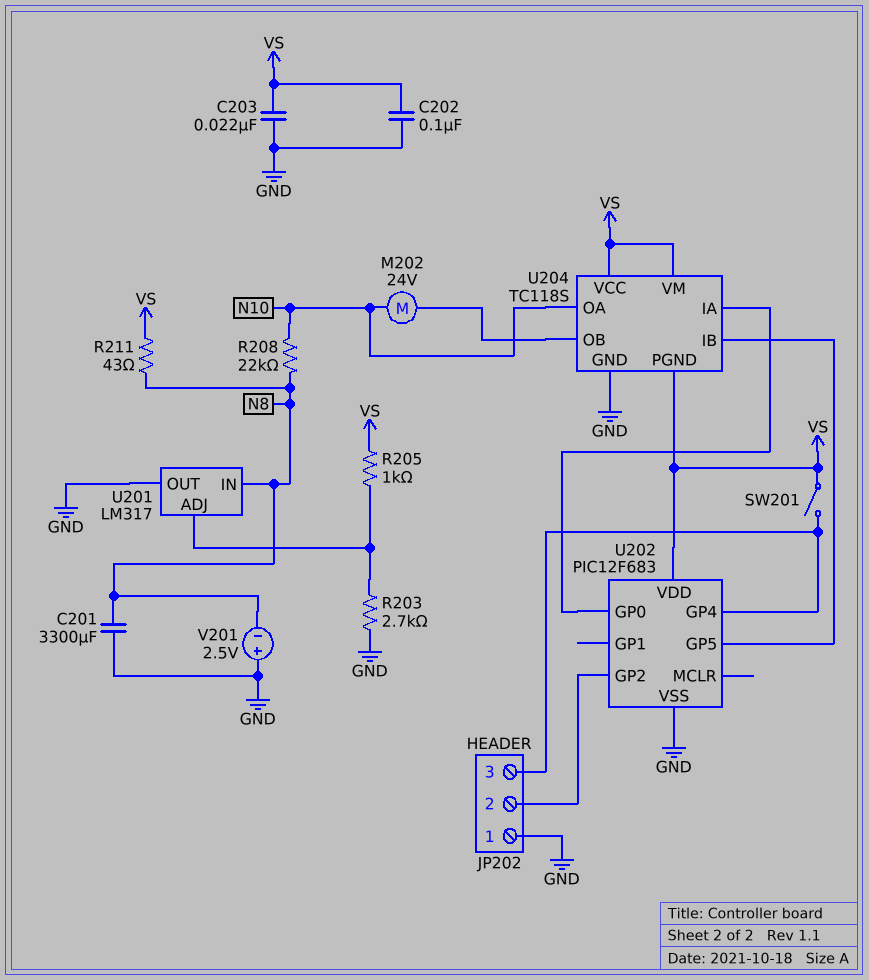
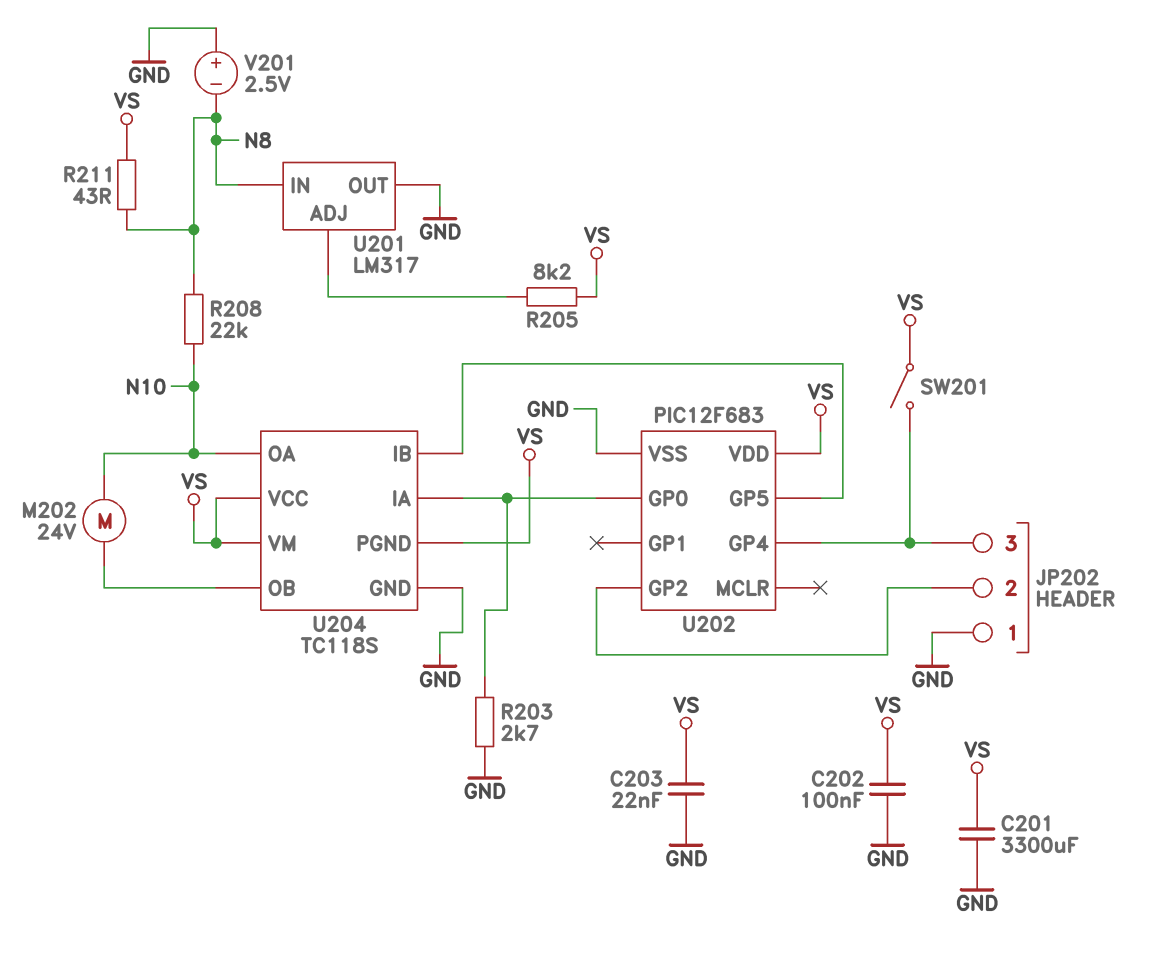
C201: 3300uF (GND, N8) -> 3300uF (GND, VS)
R203: 2.7k (GND, U201/ADJ) -> 2.7k (GND, U202/GP0)
R205: 1k (U201/ADJ, VS) -> 8.2k (U201/ADJ, VS)

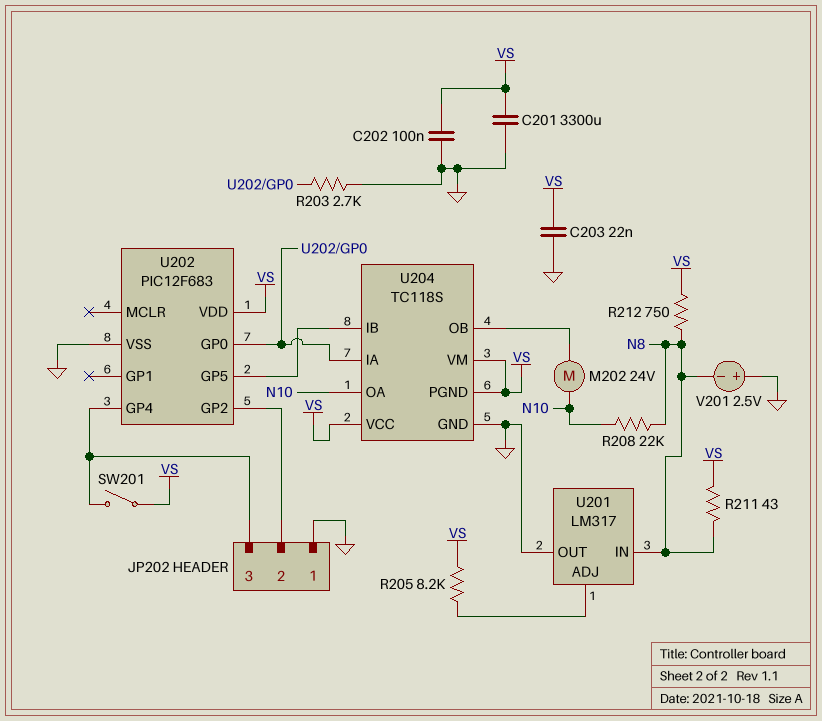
R212: none -> 750 (N8, VS)

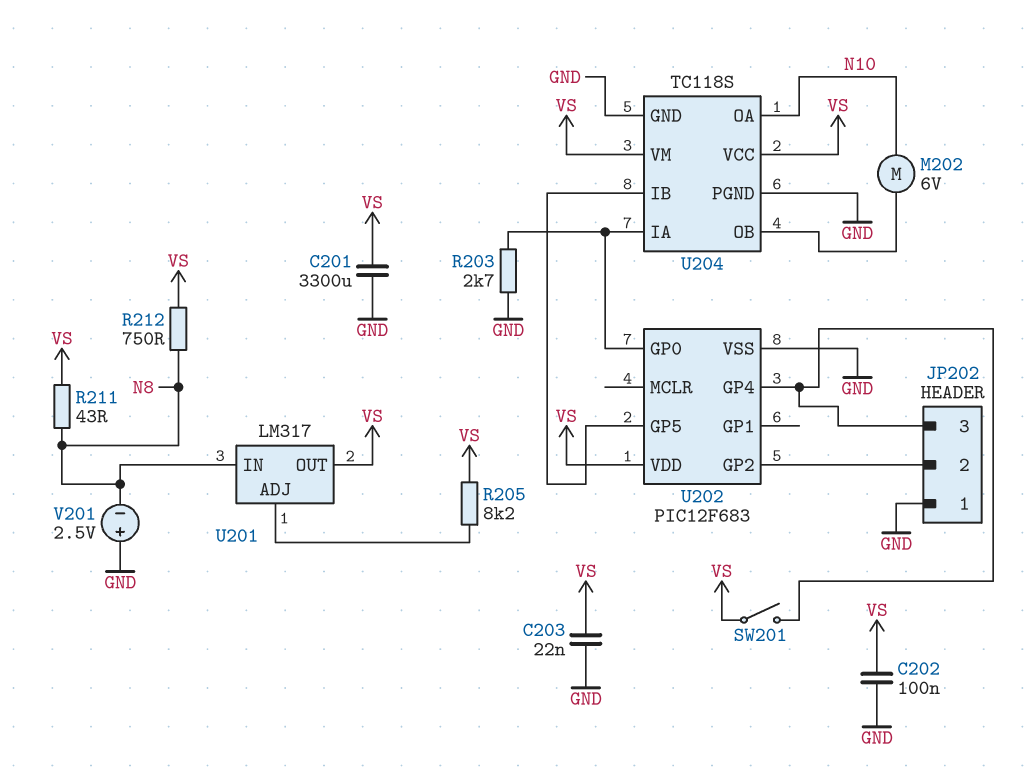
M202: motor 24V (N10, U204/OB) -> motor 6V (N10, U204/OB)
R208: 22k (N8, N10) -> none
U201 pin OUT: GND -> VS
U204 pin PGND: VS -> GND

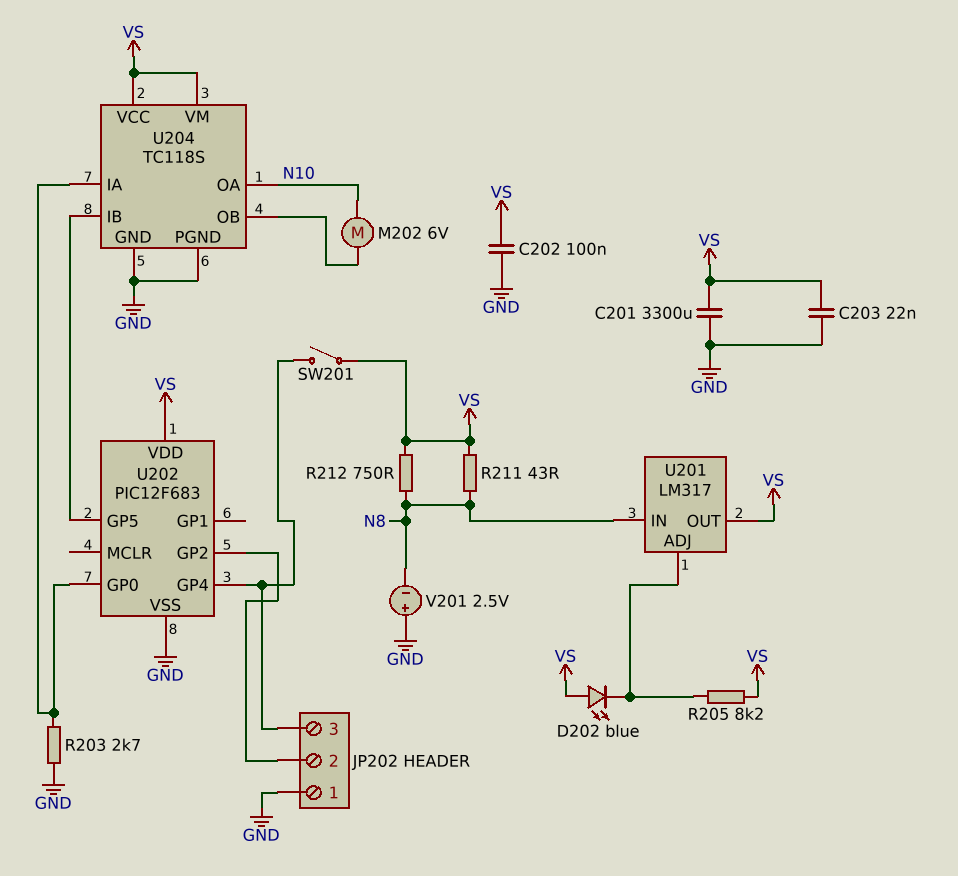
D202: none -> LED blue (A VS, K U201/ADJ)

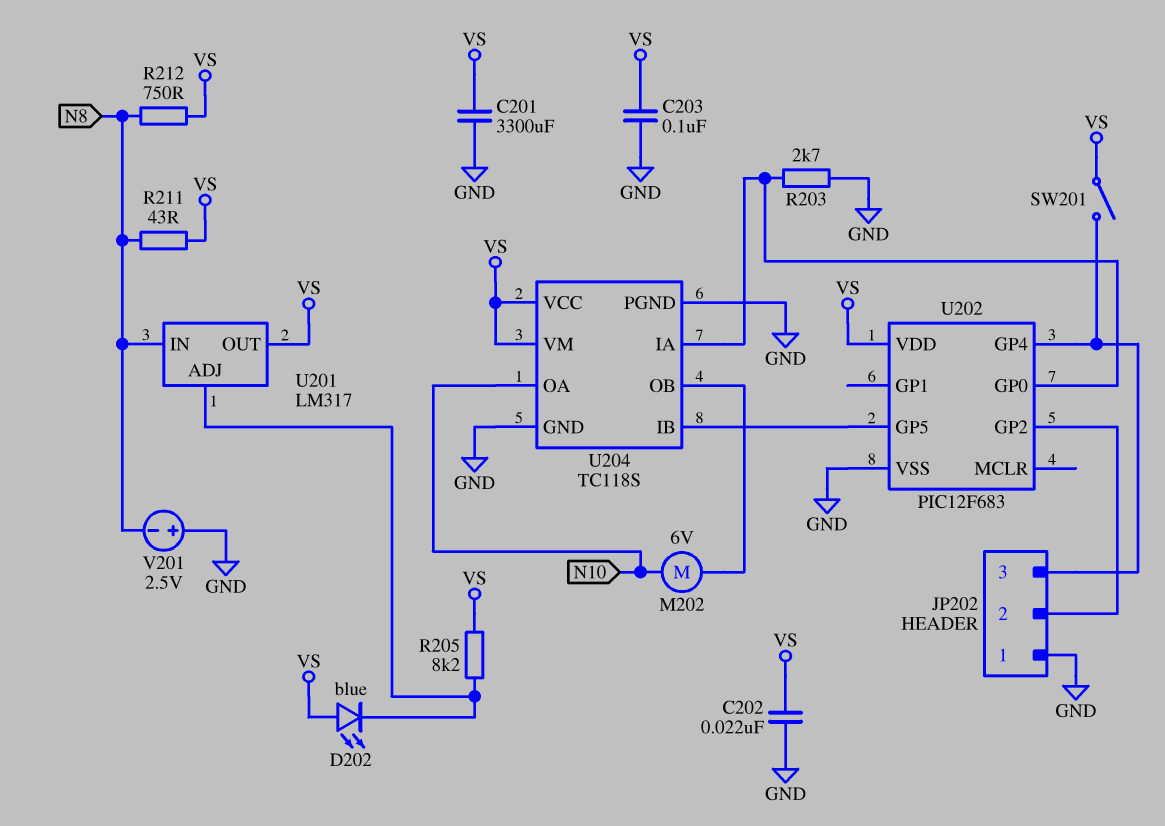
C202: 100nF (GND, VS) -> 22nF (GND, VS)
C203: 22nF (GND, VS) -> 100nF (GND, VS)

